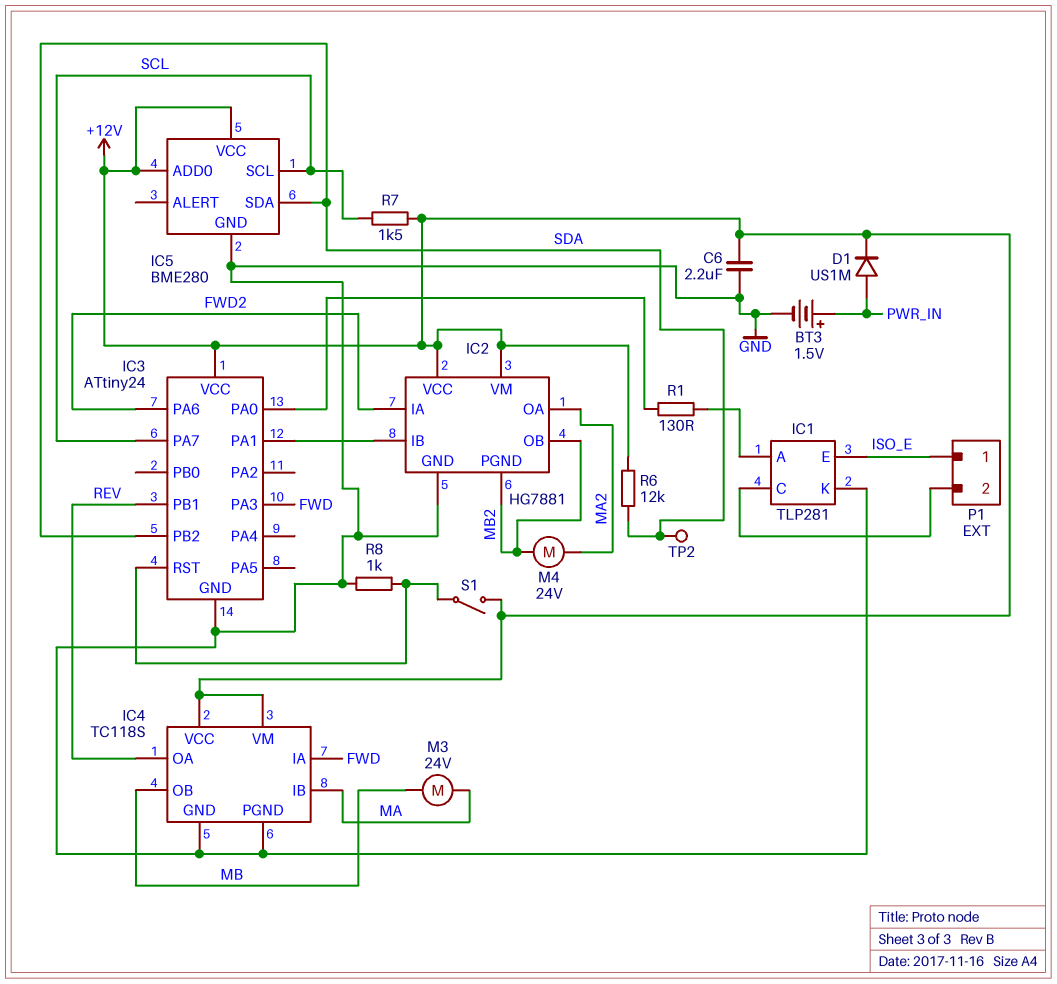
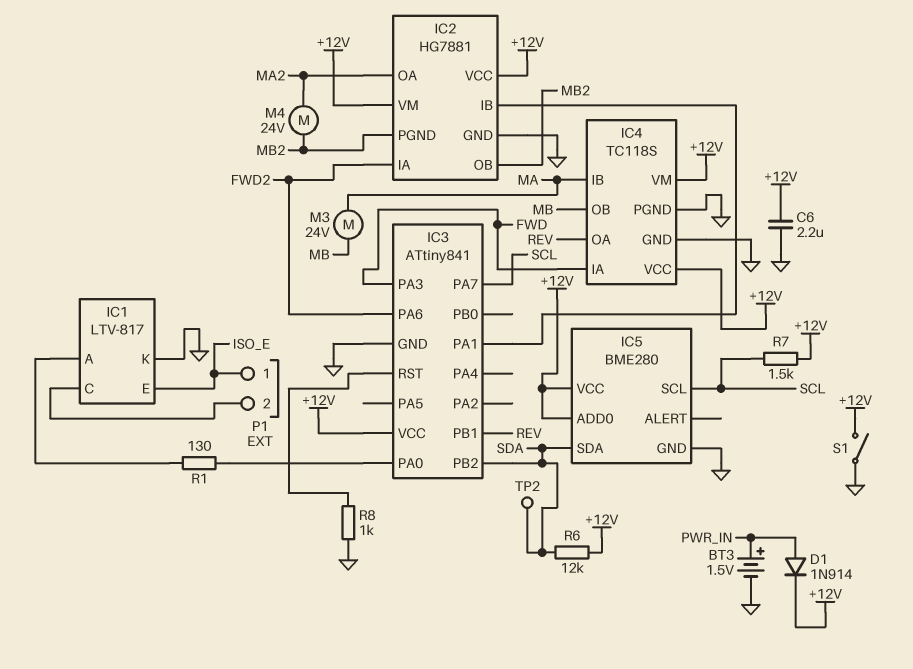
D1: diode US1M (A PWR_IN, K +12V) -> diode 1N914 (A PWR_IN, K +12V)
IC1: TLP281 -> LTV-817
IC3: ATtiny24 -> ATtiny841
S1: switch (+12V, IC3/RST) -> switch (+12V, GND)

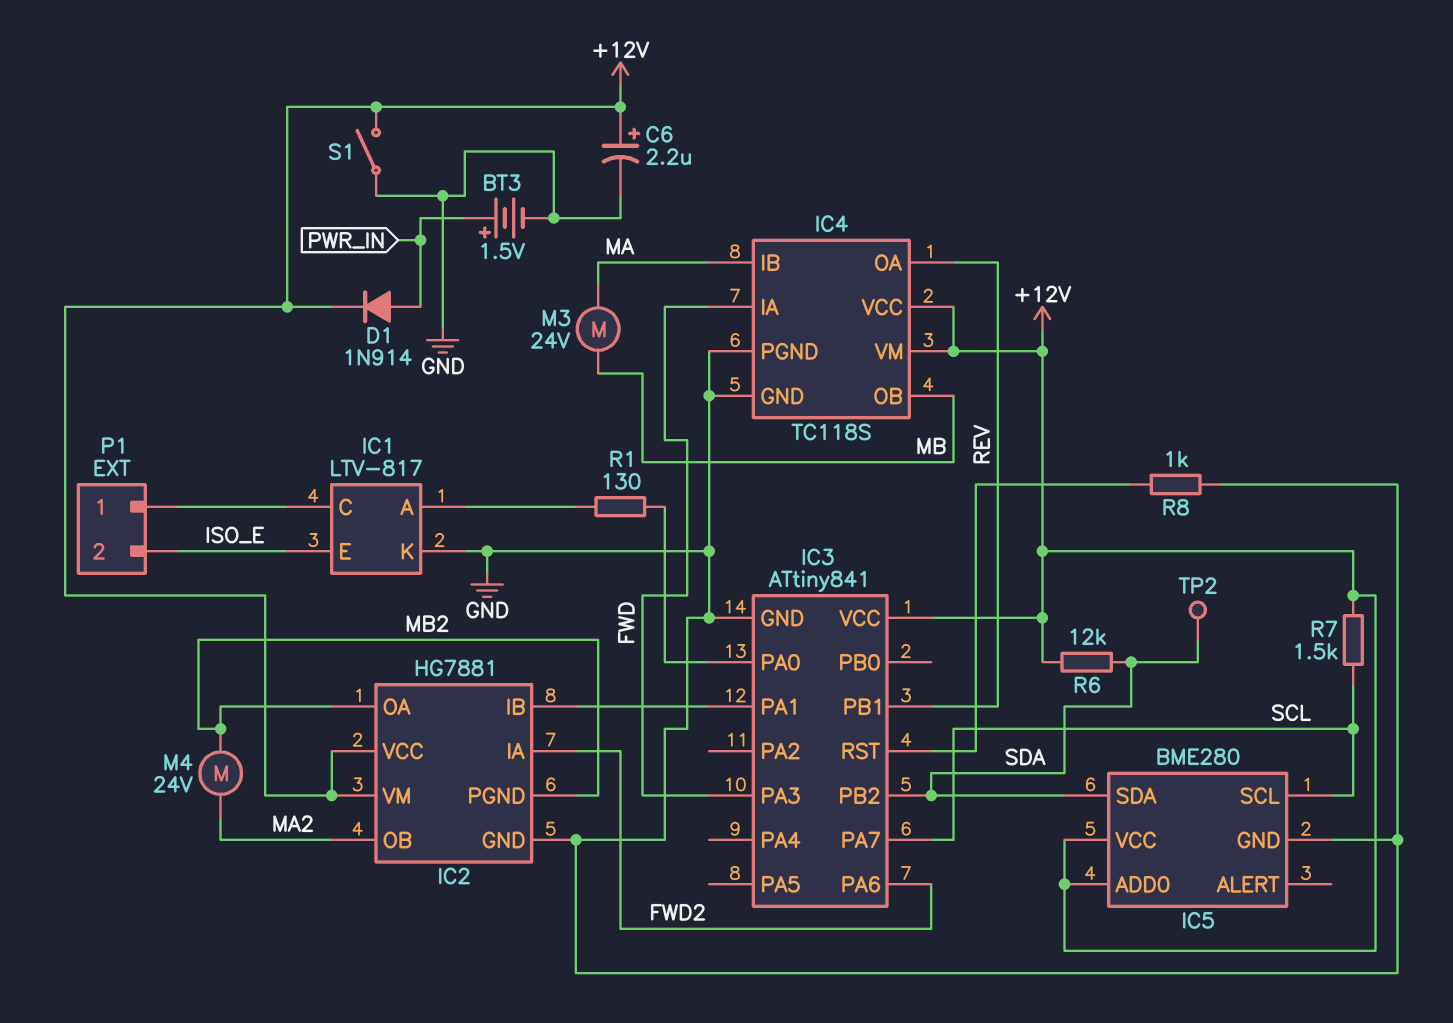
C6: 2.2uF (+12V, GND) -> 2.2uF (plus +12V, minus GND)
IC2 pin OA: MA2 -> MB2
IC2 pin OB: MB2 -> MA2
P1 pin 1: ISO_E -> IC1/C
P1 pin 2: IC1/C -> ISO_E

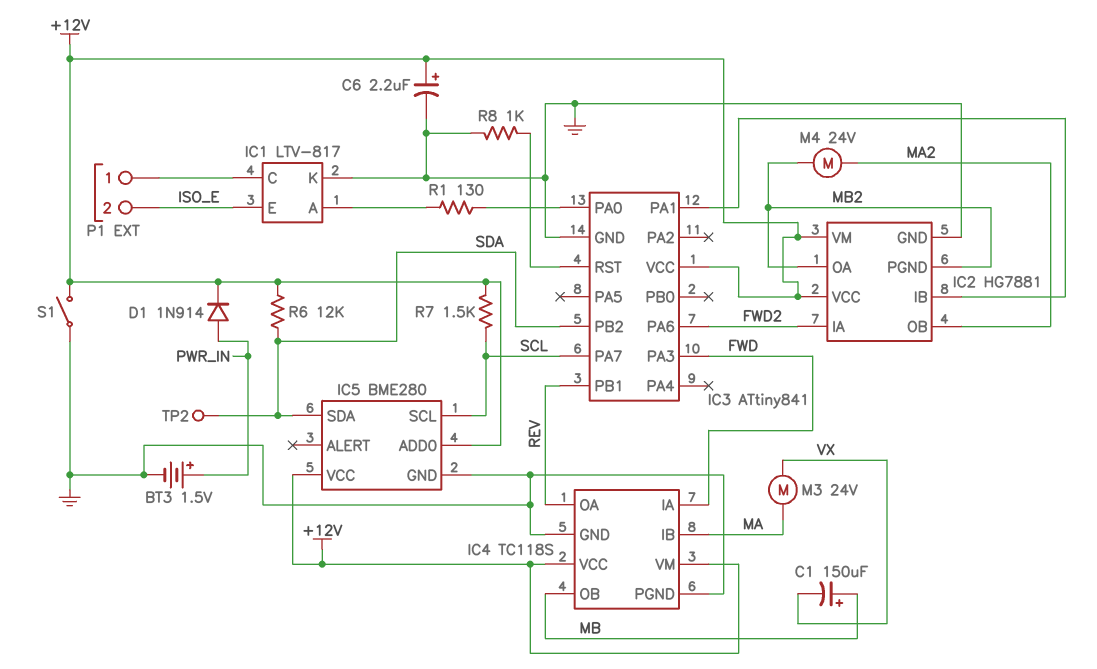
C1: none -> 150uF (plus MB, minus VX)
M3: motor 24V (MA, MB) -> motor 24V (MA, VX)

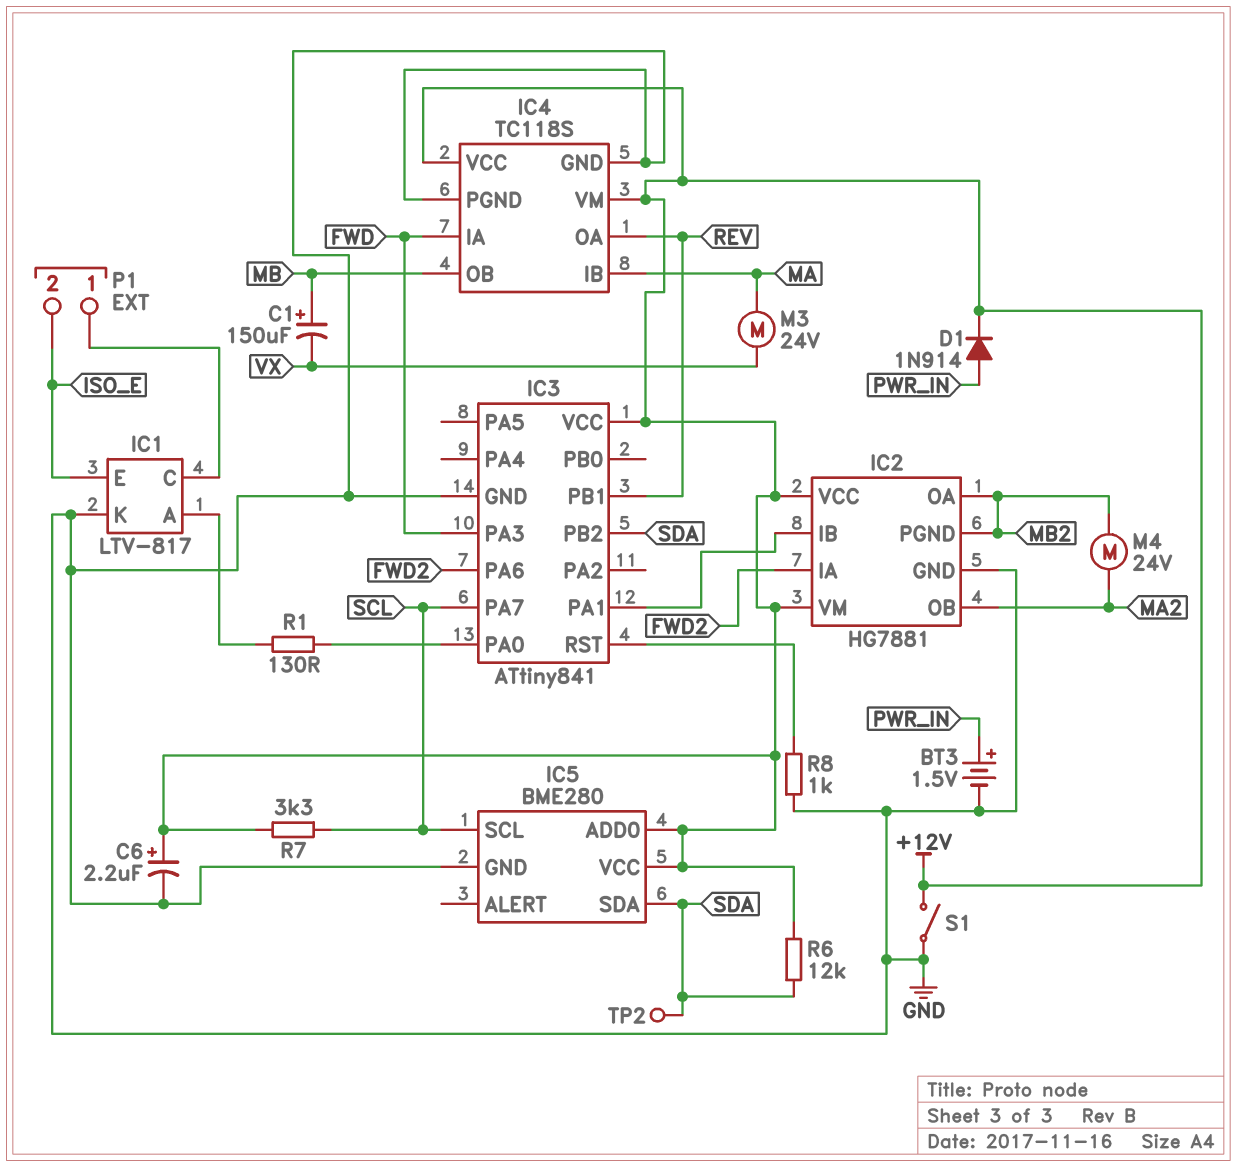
R7: 1.5k (+12V, SCL) -> 3.3k (+12V, SCL)

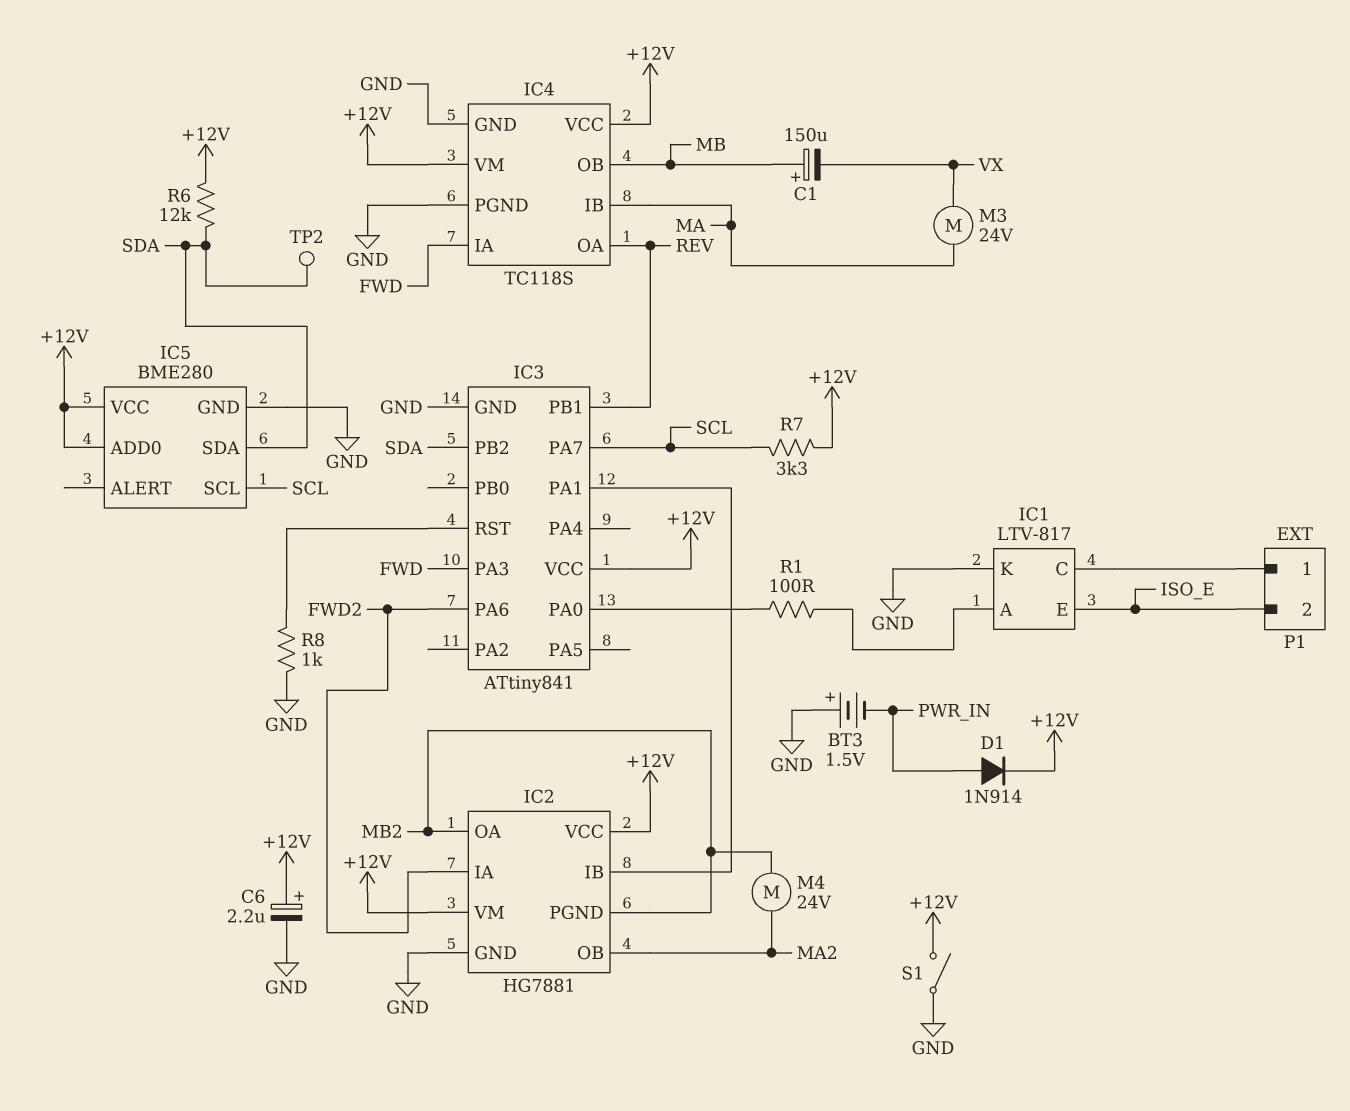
BT3: 1.5V (plus PWR_IN, minus GND) -> 1.5V (plus GND, minus PWR_IN)
R1: 130 (IC1/A, IC3/PA0) -> 100 (IC1/A, IC3/PA0)

